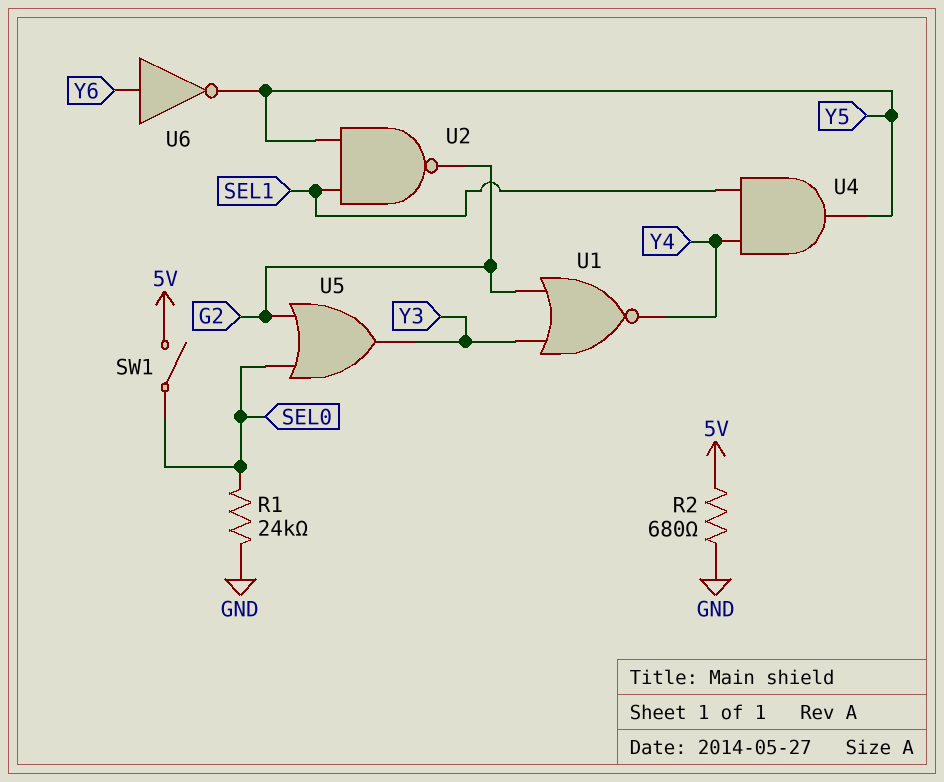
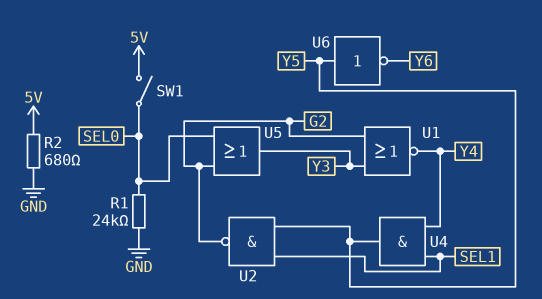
U6: NOT (in Y6, out Y5) -> NOT (in Y5, out Y6)

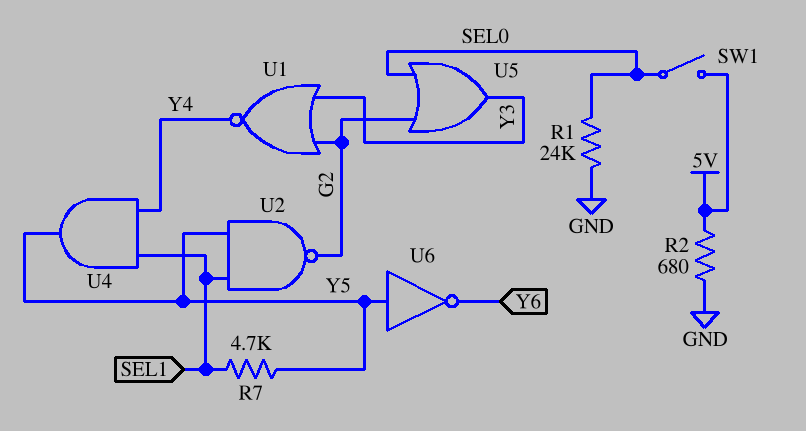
R7: none -> 4.7k (SEL1, Y5)

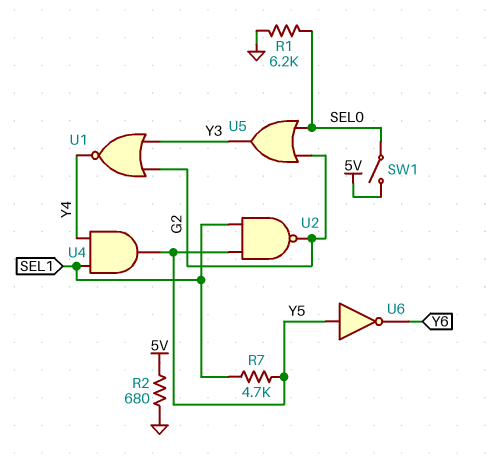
R1: 24k (GND, SEL0) -> 6.2k (GND, SEL0)

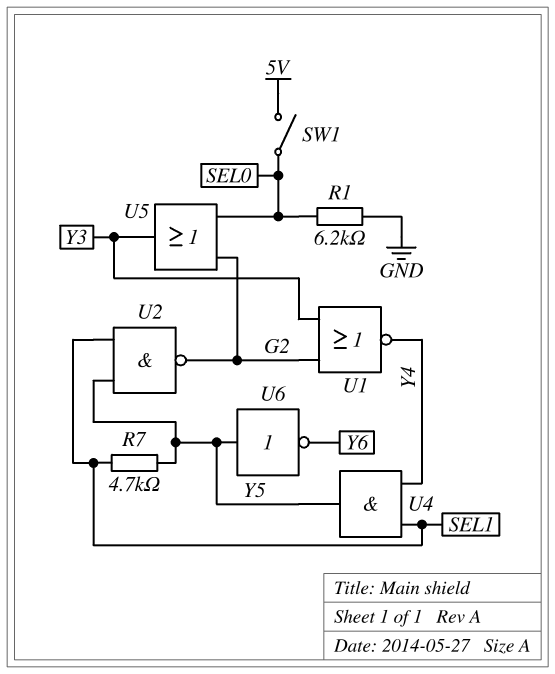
R2: 680 (5V, GND) -> none

